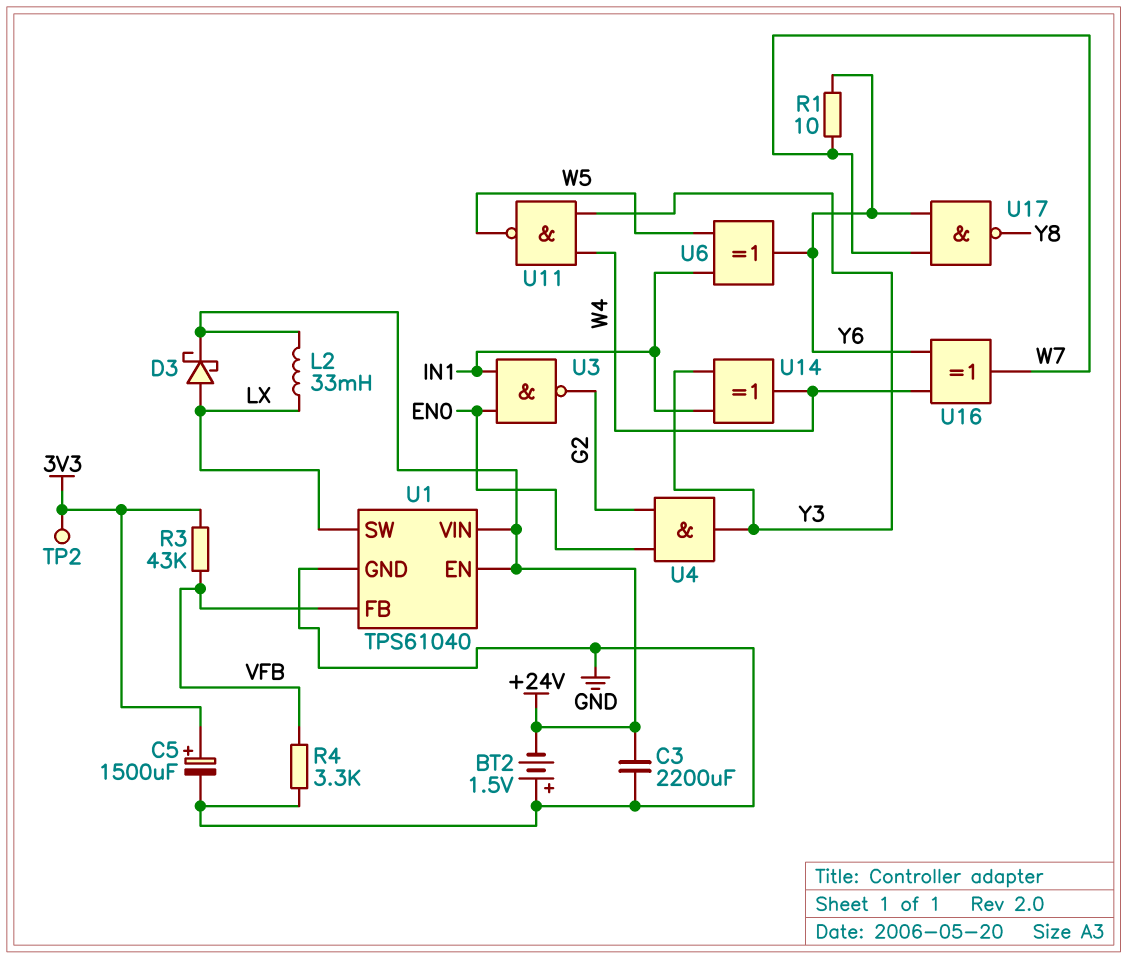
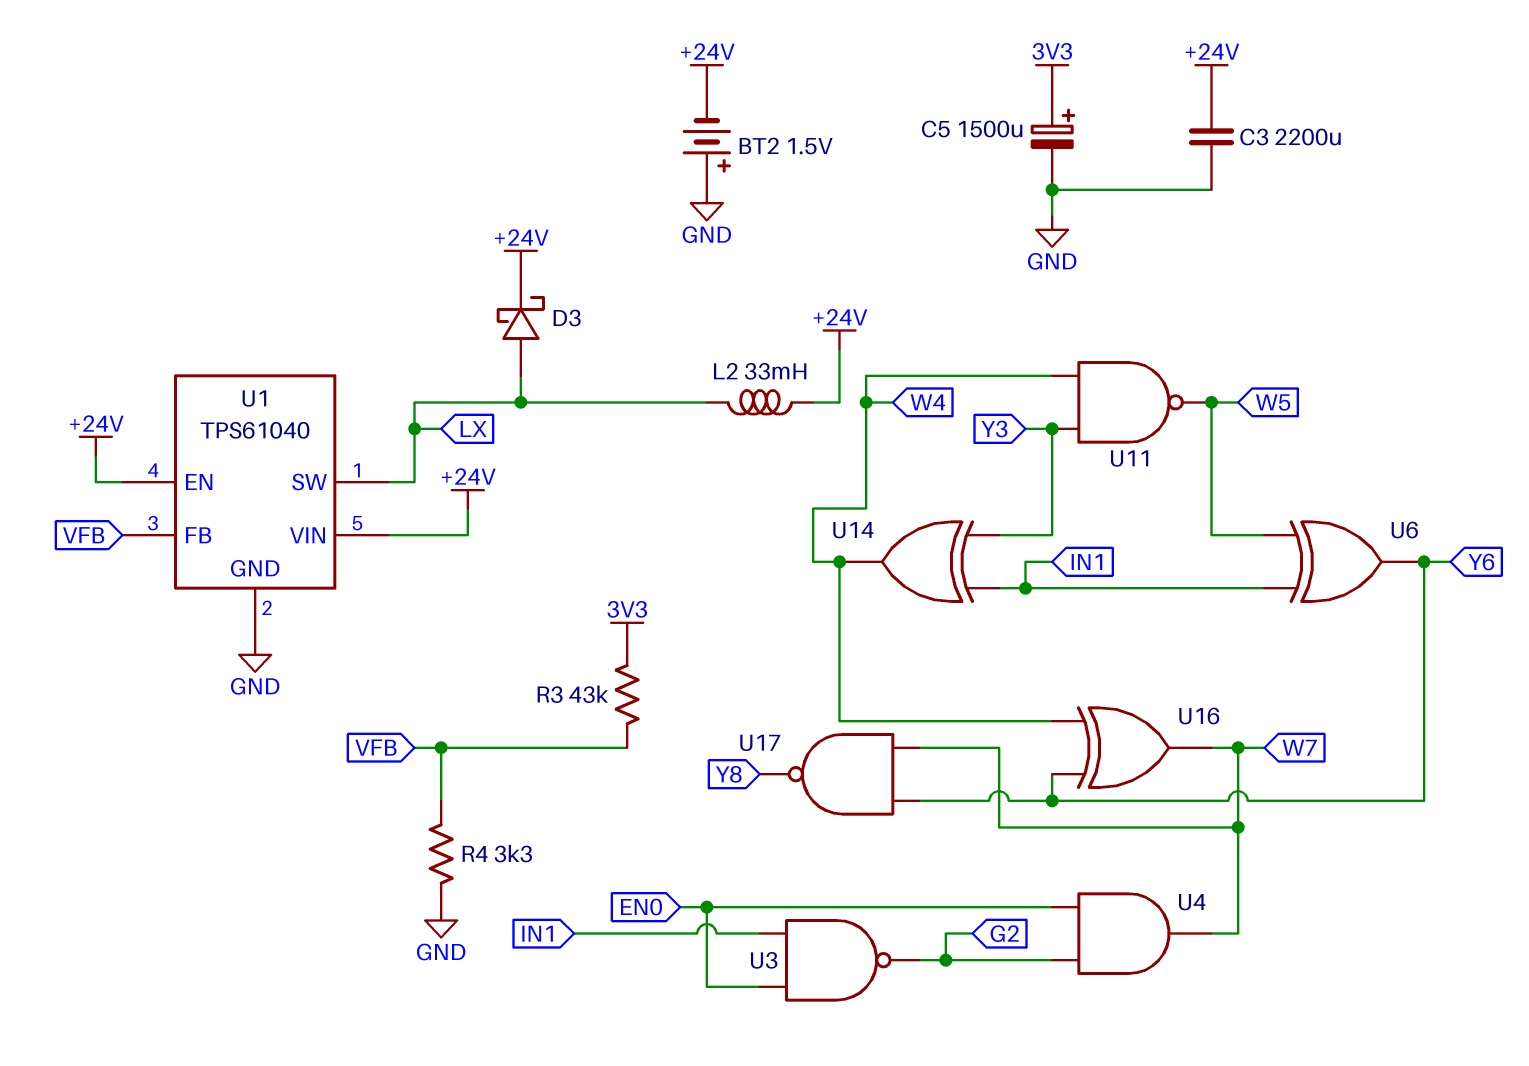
R1: 10 (W7, Y6) -> none
TP2: test point (3V3) -> none
U4: AND (in EN0, in G2, out Y3) -> AND (in EN0, in G2, out W7)

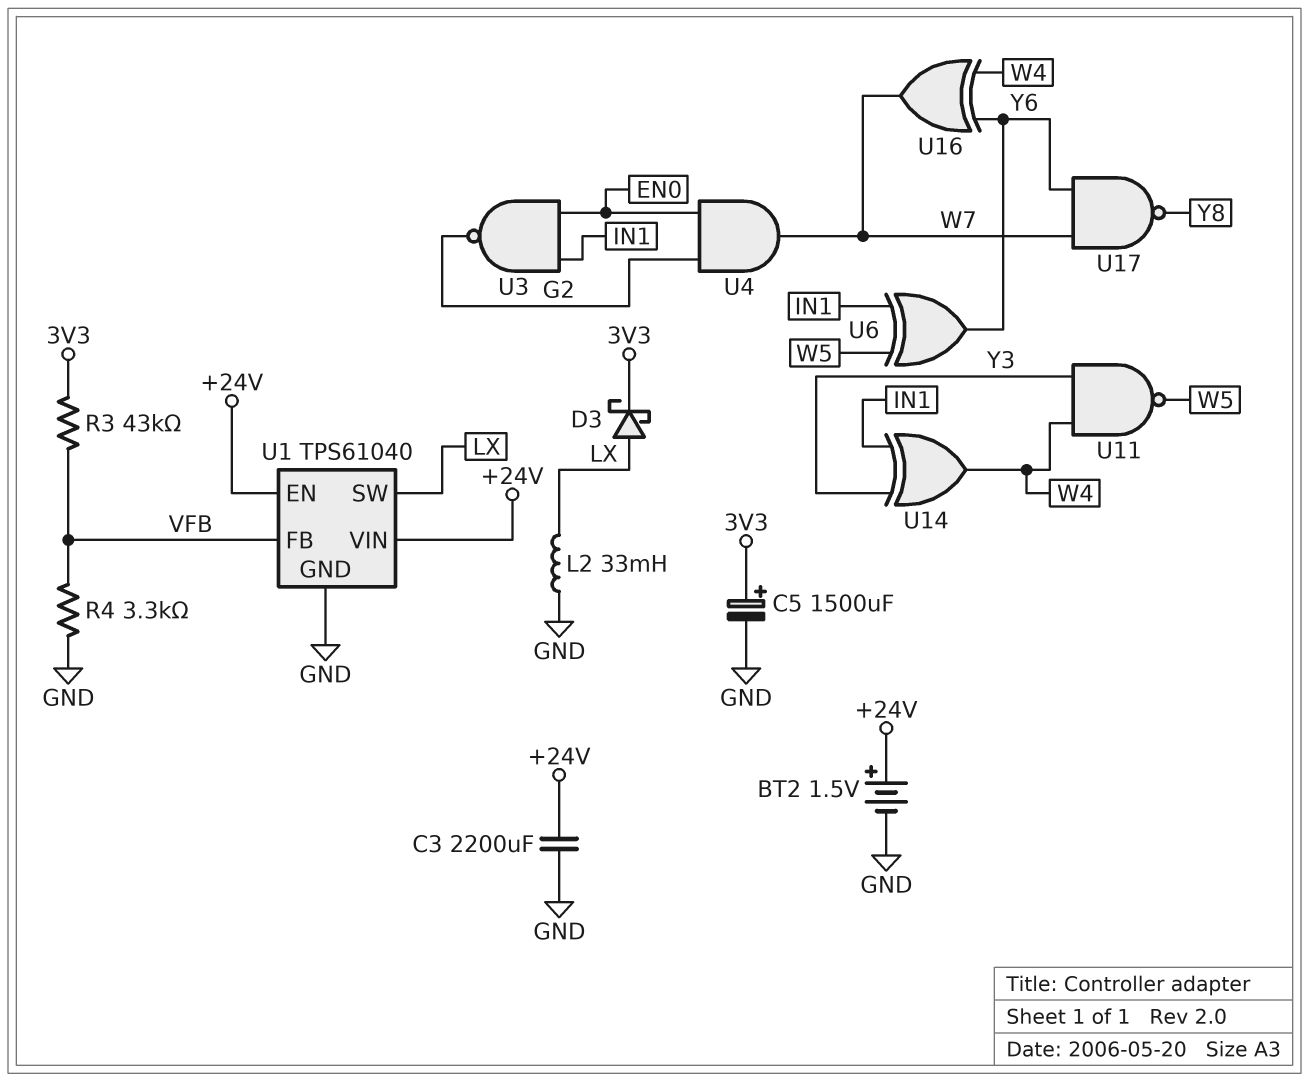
BT2: 1.5V (plus GND, minus +24V) -> 1.5V (plus +24V, minus GND)
D3: schottky (A LX, K +24V) -> schottky (A LX, K 3V3)
L2: 33mH (+24V, LX) -> 33mH (GND, LX)

